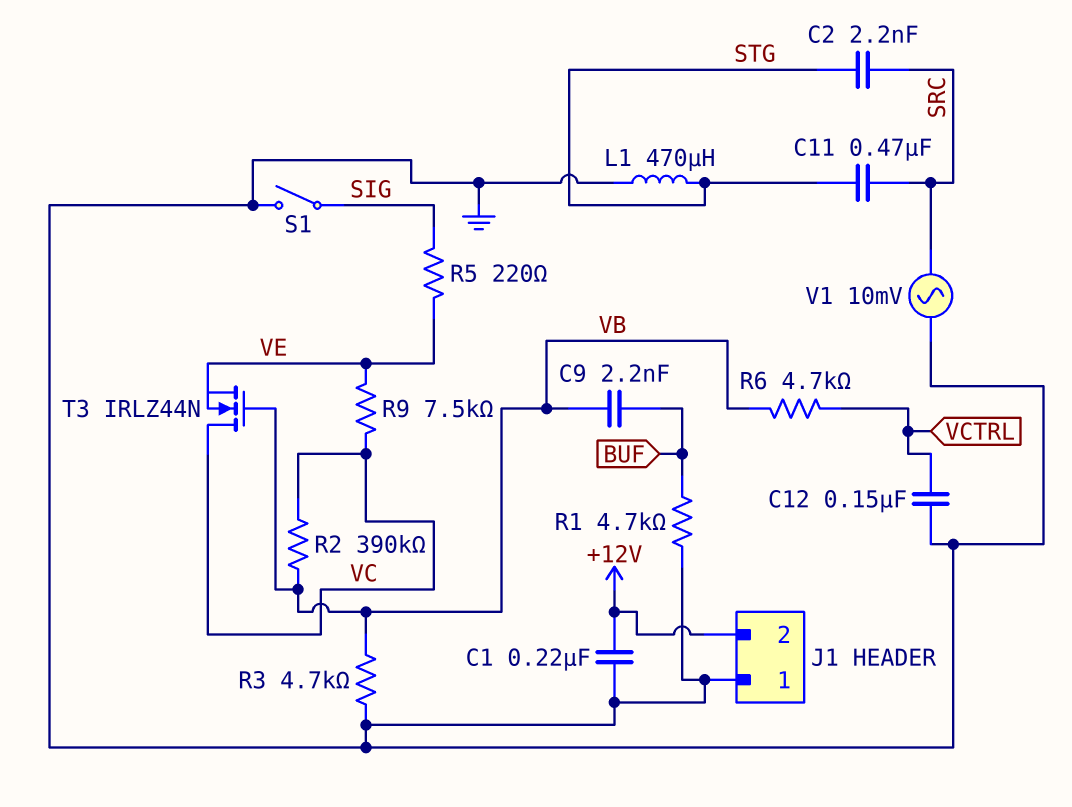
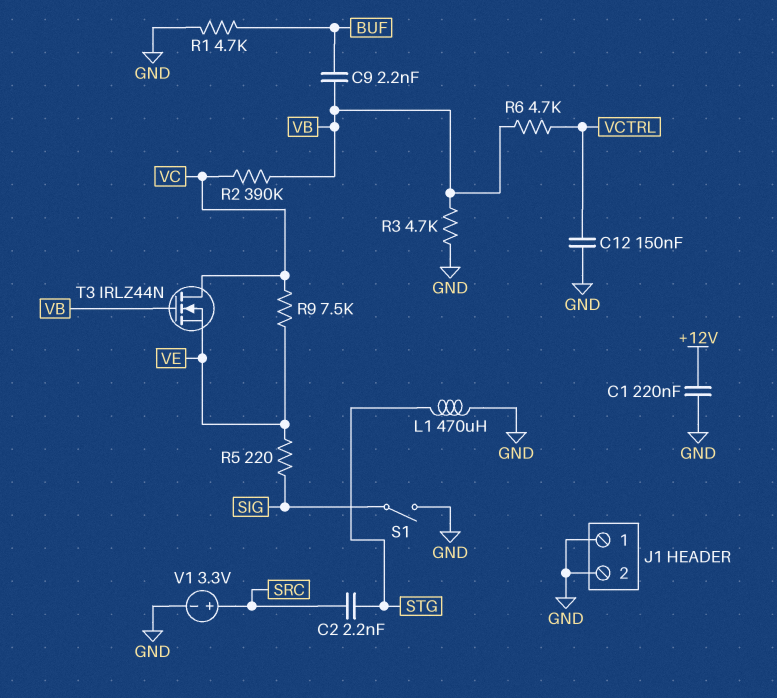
C11: 470nF (SRC, STG) -> none
J1 pin 2: +12V -> GND
V1: AC 10mV (GND, SRC) -> 3.3V (plus SRC, minus GND)

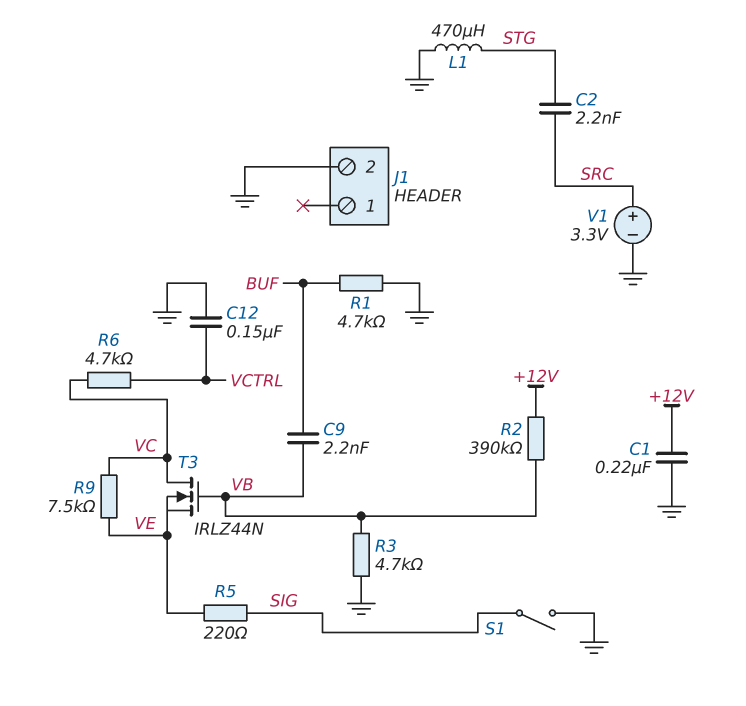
J1 pin 1: GND -> none
R2: 390k (VB, VC) -> 390k (+12V, VB)
R6: 4.7k (VB, VCTRL) -> 4.7k (VC, VCTRL)

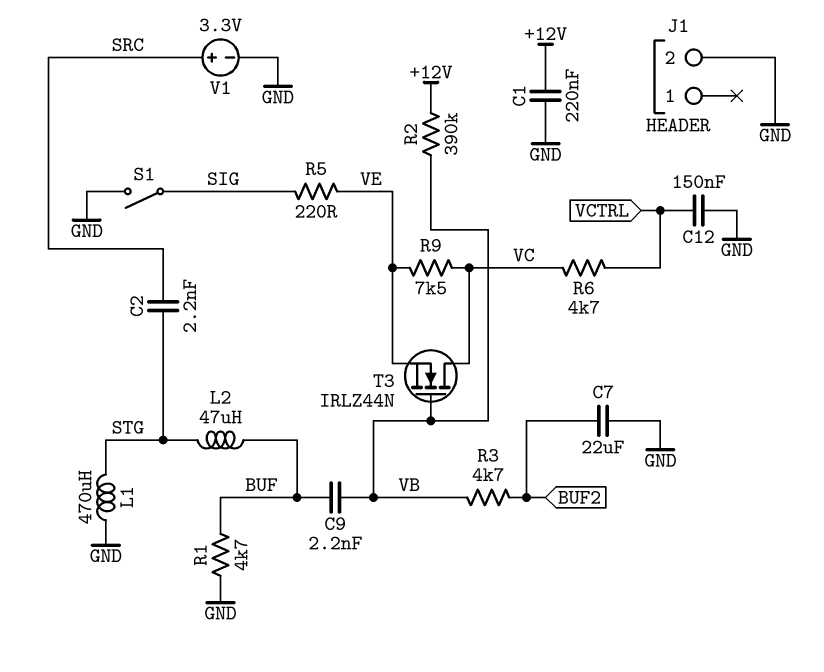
C7: none -> 22uF (BUF2, GND)
L2: none -> 47uH (BUF, STG)
R3: 4.7k (GND, VB) -> 4.7k (BUF2, VB)

